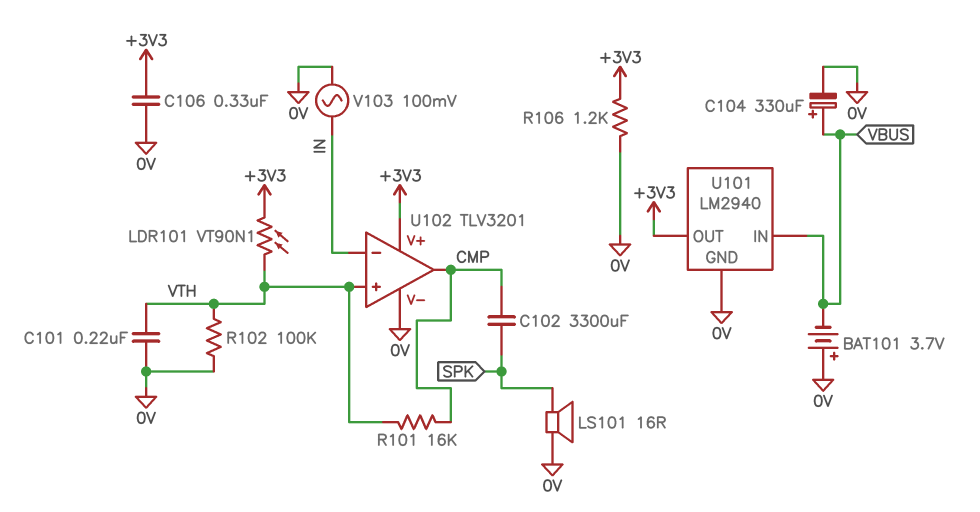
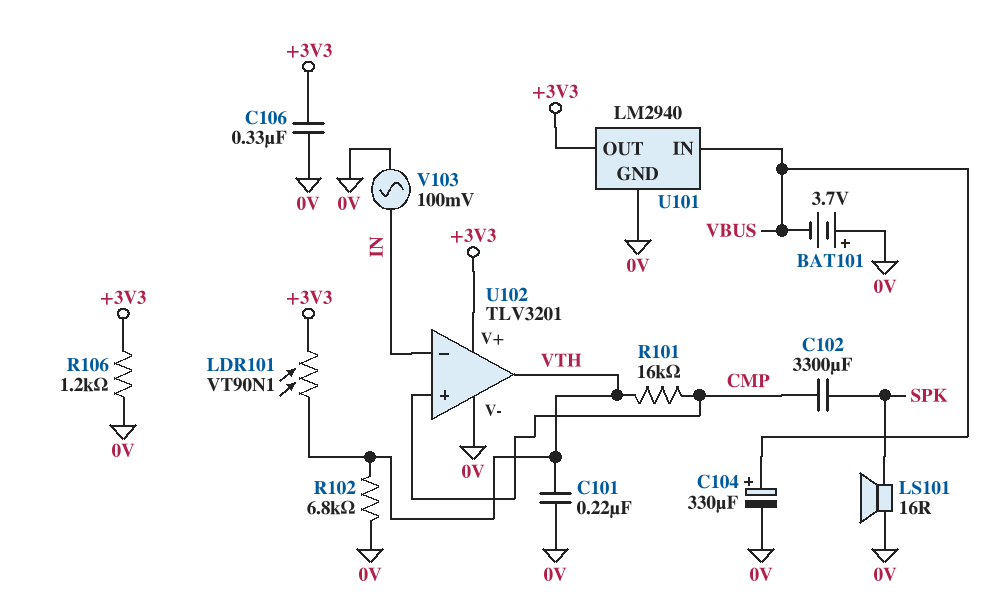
R102: 100k (0V, VTH) -> 6.8k (0V, VTH)
U102 pin in+: VTH -> CMP
U102 pin out: CMP -> VTH

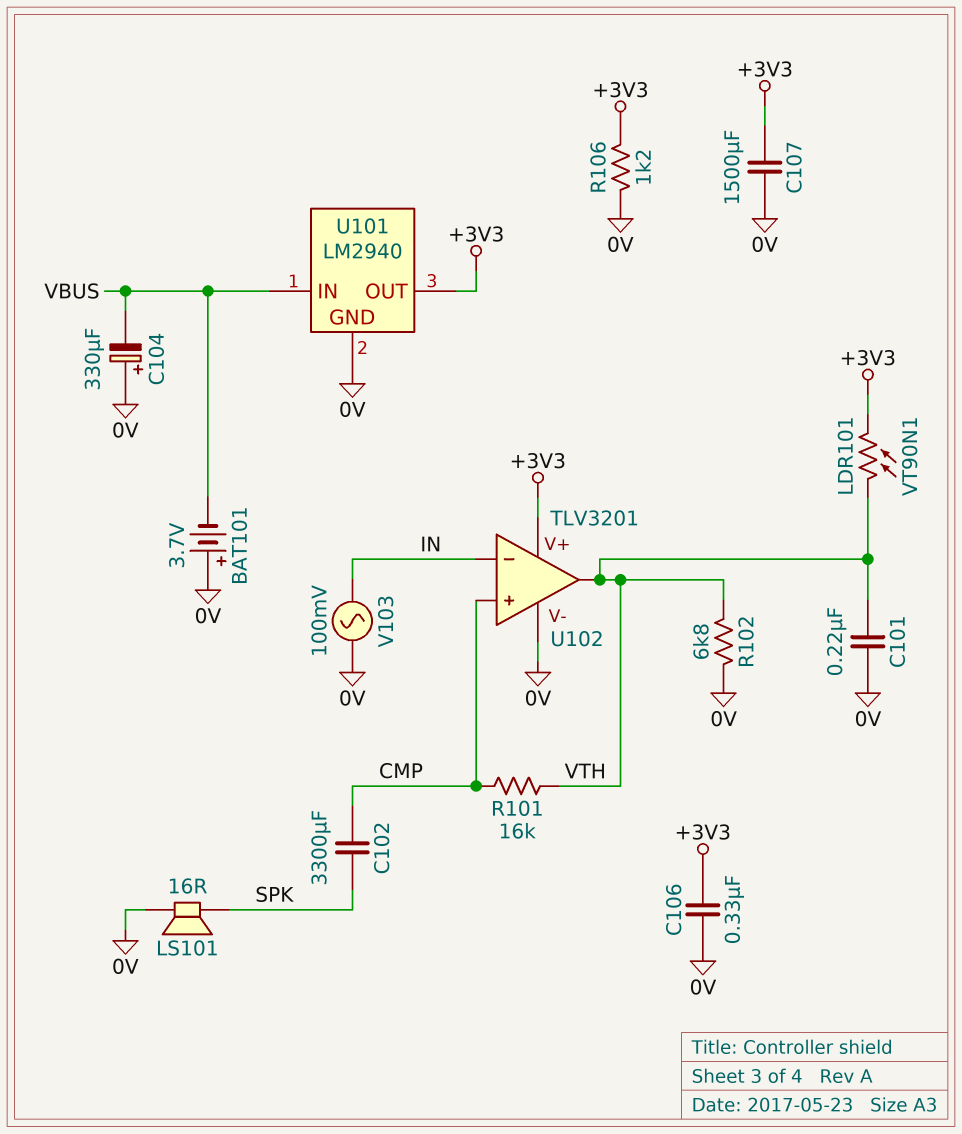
C104: 330uF (plus VBUS, minus 0V) -> 330uF (plus 0V, minus VBUS)
C107: none -> 1500uF (+3V3, 0V)

